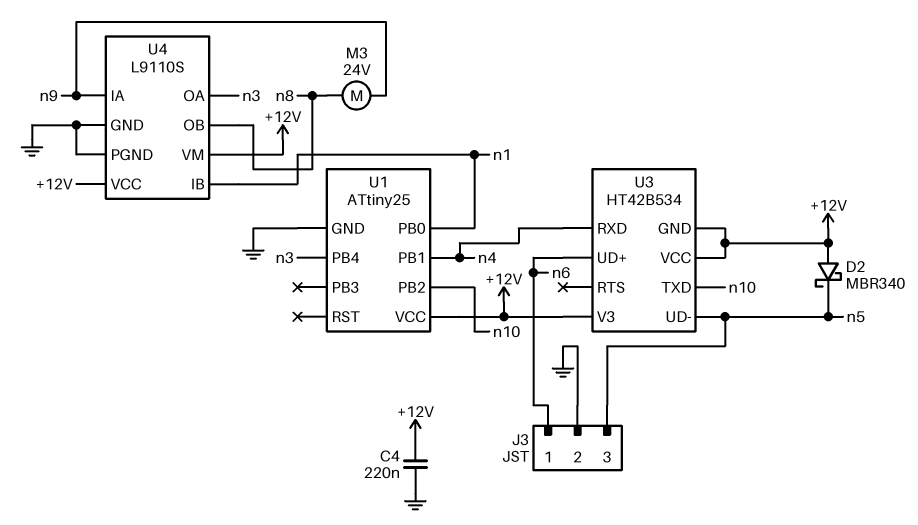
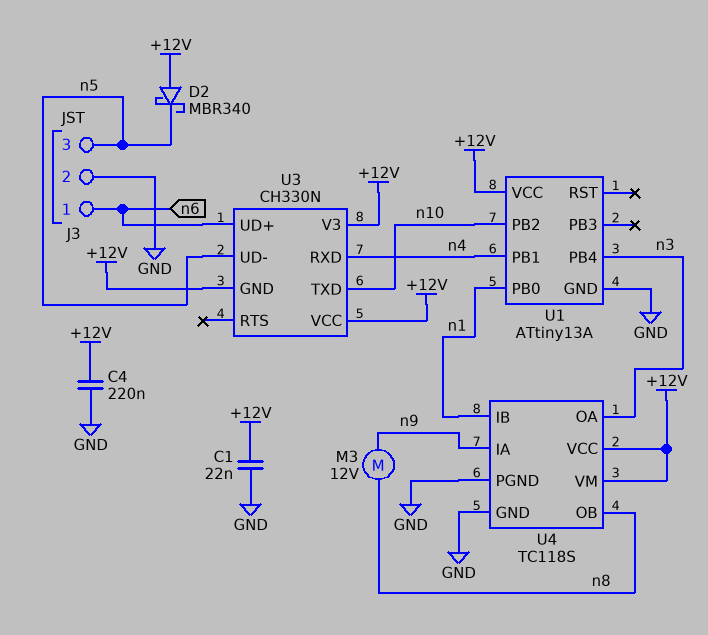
C1: none -> 22nF (+12V, GND)
M3: motor 24V (n8, n9) -> motor 12V (n8, n9)
U1: ATtiny25 -> ATtiny13A
U3: HT42B534 -> CH330N
U4: L9110S -> TC118S

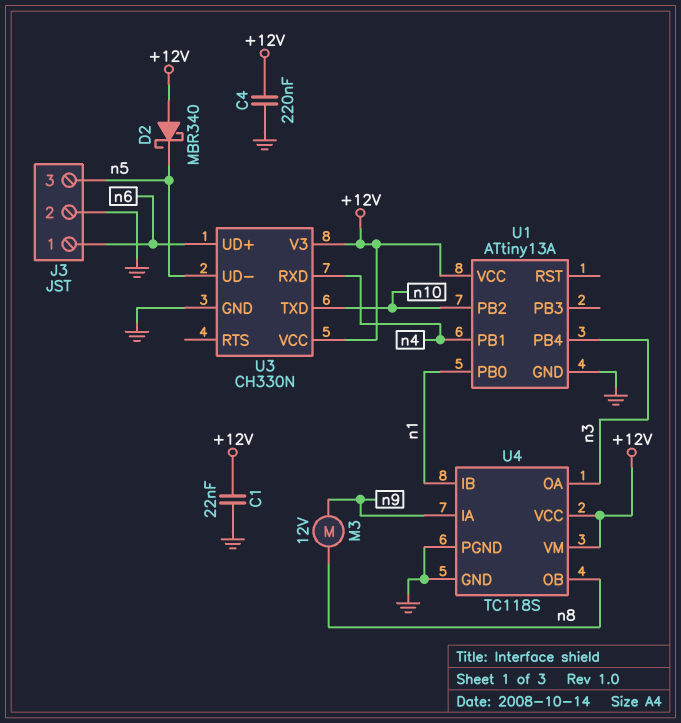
U3 pin GND: +12V -> GND

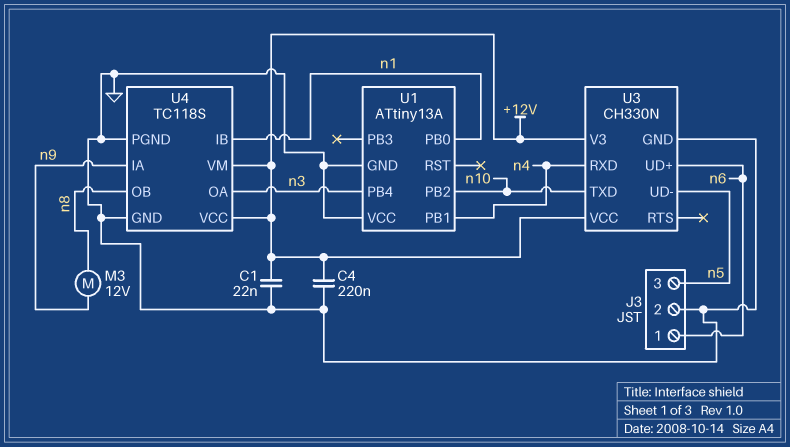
D2: schottky MBR340 (A +12V, K n5) -> none
U1 pin VCC: +12V -> GND

